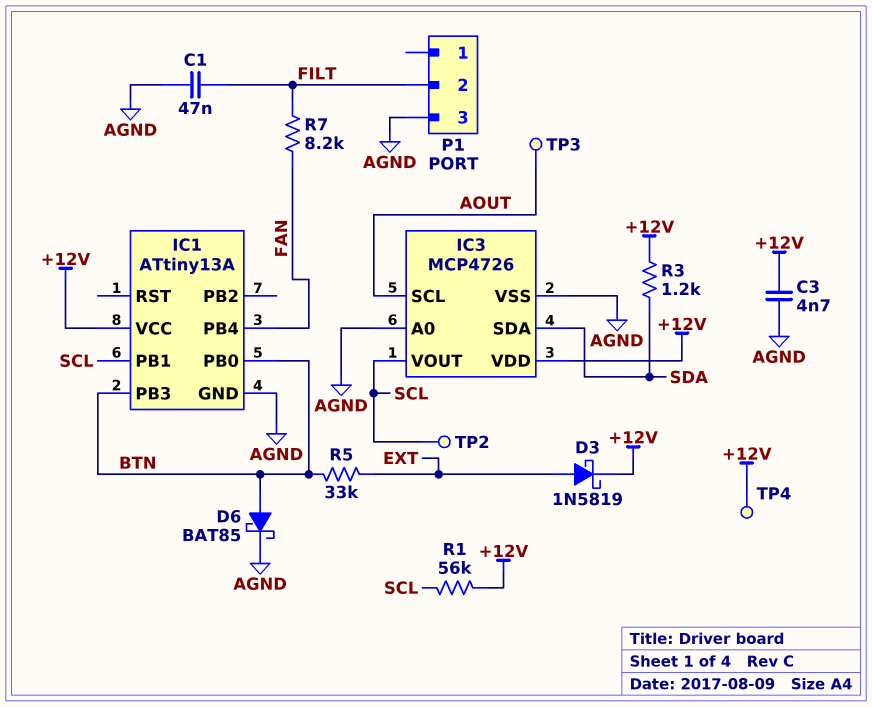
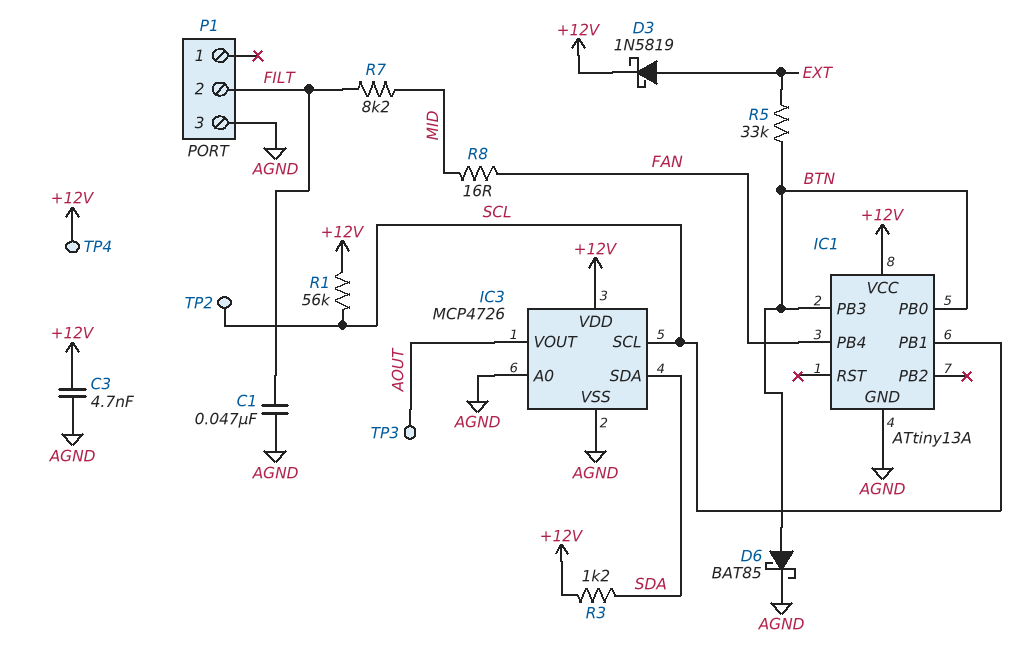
IC3 pin SCL: AOUT -> SCL
IC3 pin VOUT: SCL -> AOUT
R7: 8.2k (FAN, FILT) -> 8.2k (FILT, MID)
R8: none -> 16 (FAN, MID)

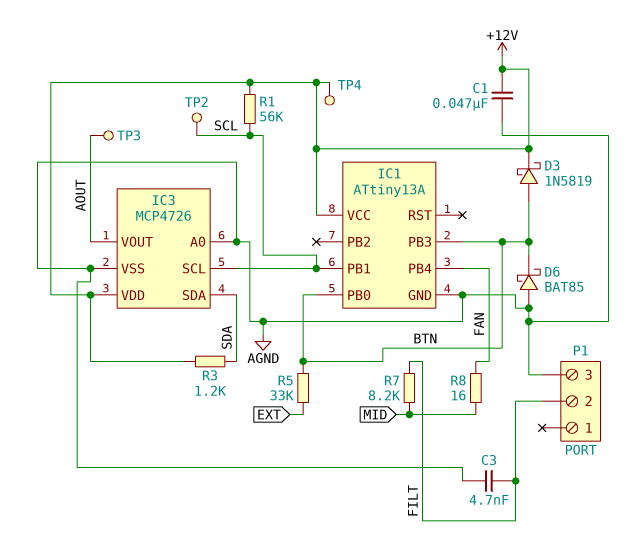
C1: 47nF (AGND, FILT) -> 47nF (+12V, AGND)
C3: 4.7nF (+12V, AGND) -> 4.7nF (AGND, FILT)
D3: schottky 1N5819 (A EXT, K +12V) -> schottky 1N5819 (A BTN, K +12V)
D6: schottky BAT85 (A BTN, K AGND) -> schottky BAT85 (A AGND, K BTN)

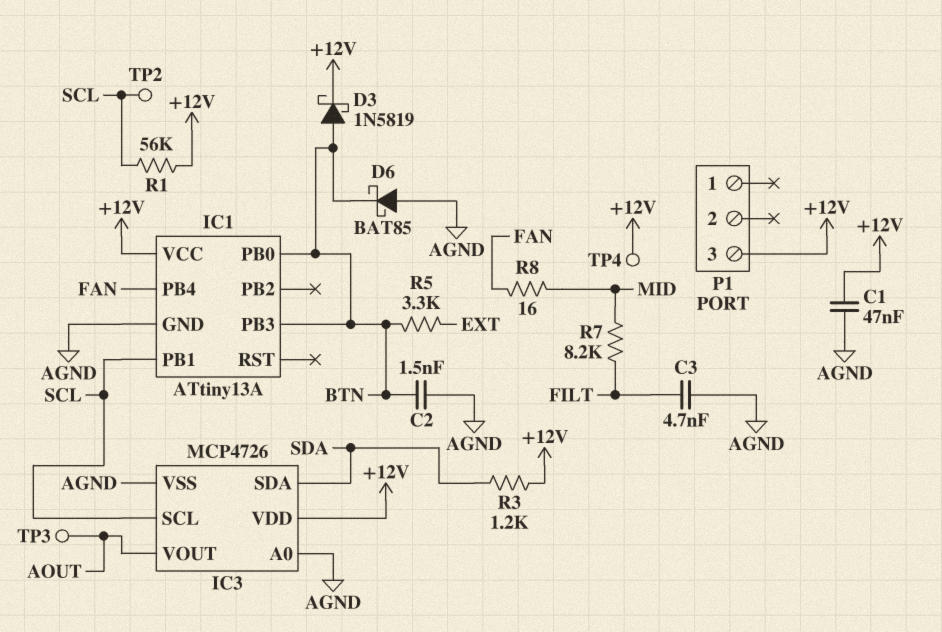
C2: none -> 1.5nF (AGND, BTN)
P1 pin 2: FILT -> none
P1 pin 3: AGND -> +12V
R5: 33k (BTN, EXT) -> 3.3k (BTN, EXT)

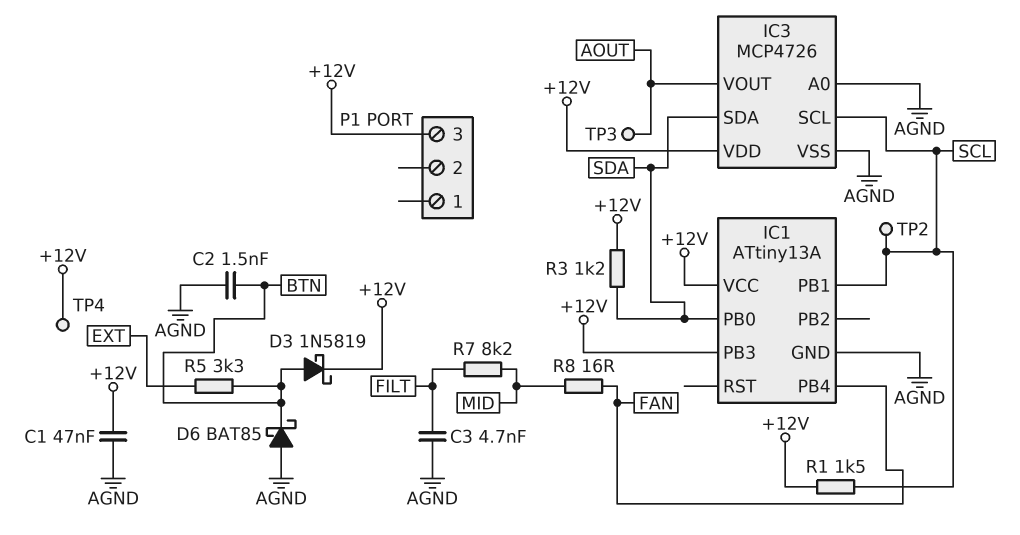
IC1 pin PB0: BTN -> SDA
IC1 pin PB3: BTN -> +12V
R1: 56k (+12V, SCL) -> 1.5k (+12V, SCL)

